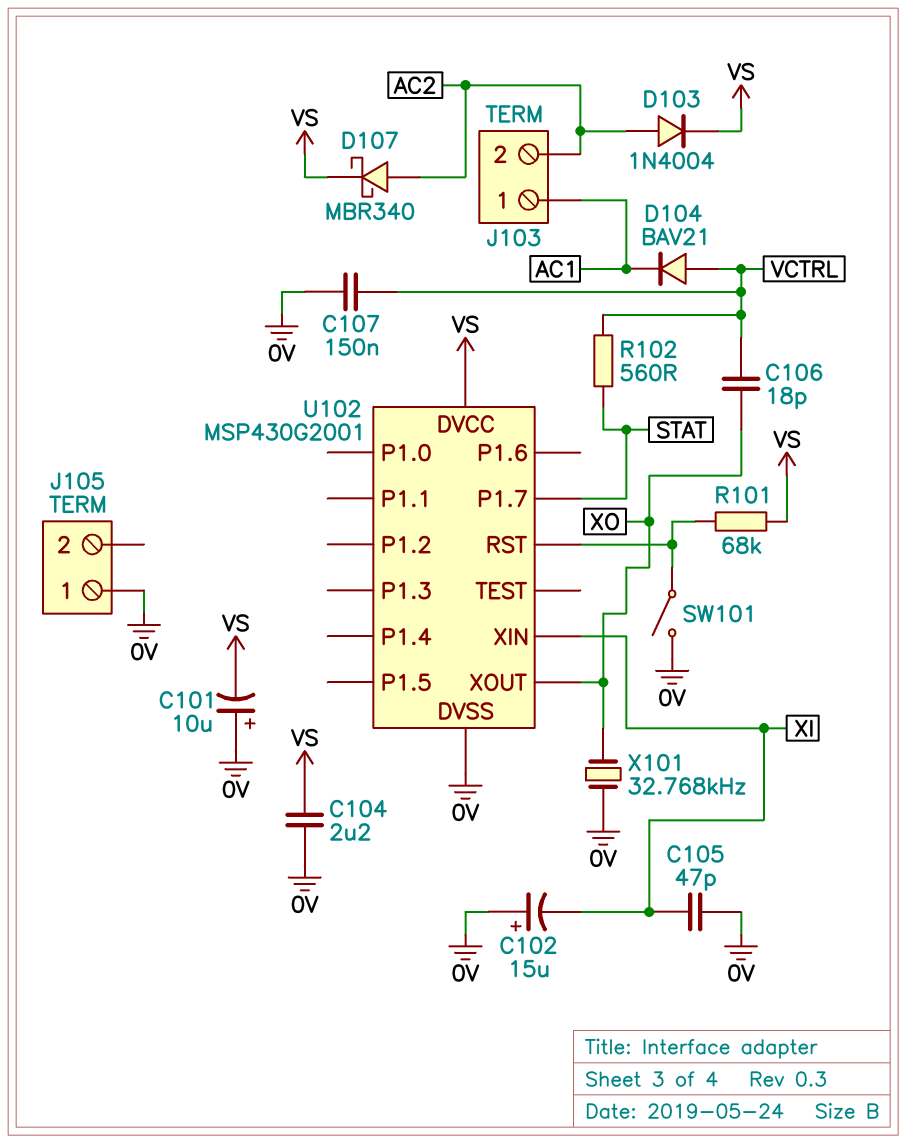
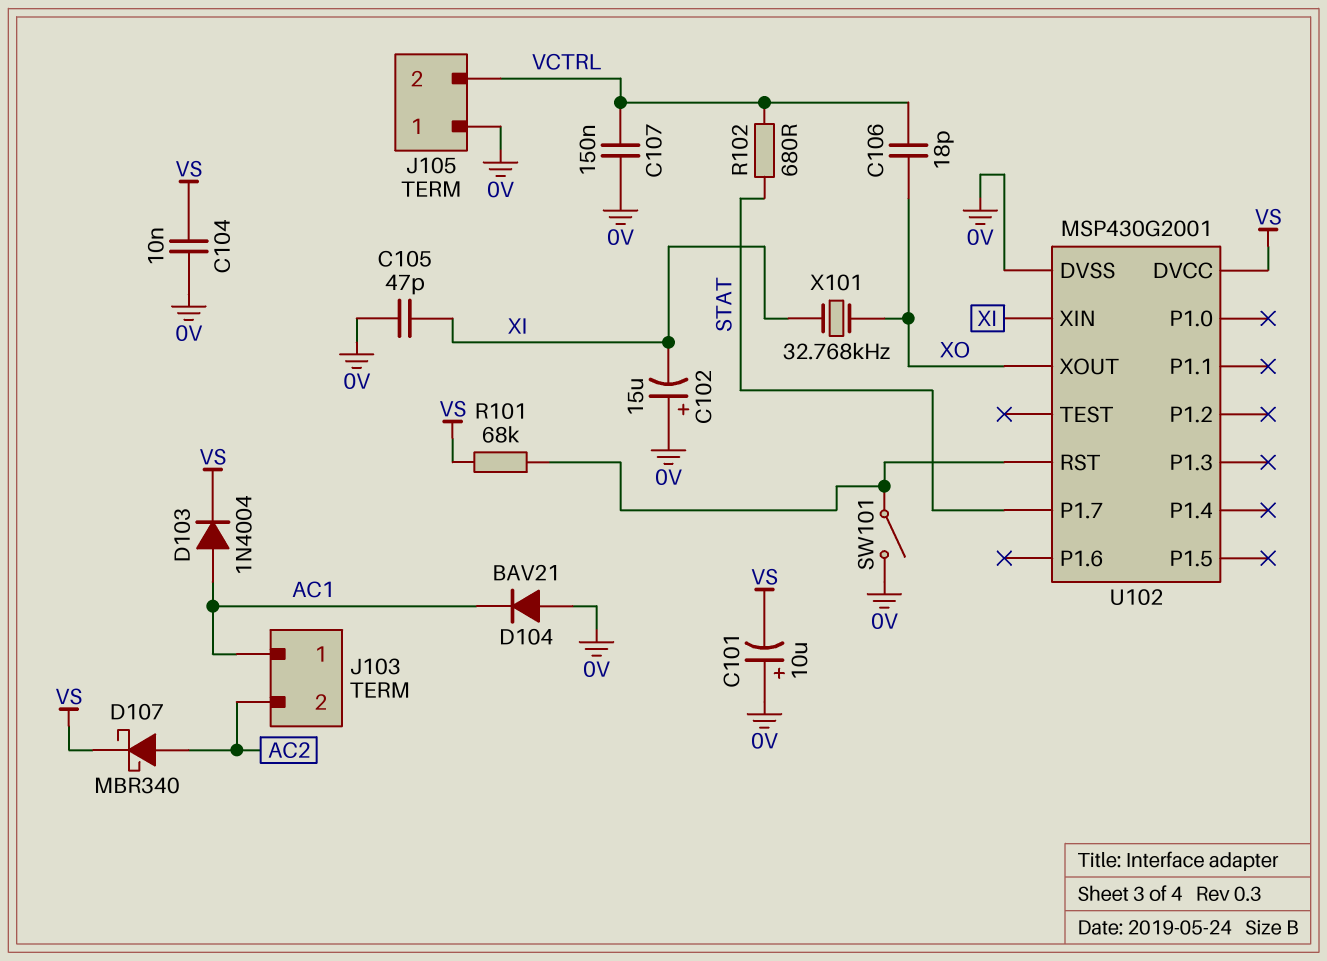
C104: 2.2uF (0V, VS) -> 10nF (0V, VS)
D103: diode 1N4004 (A AC2, K VS) -> diode 1N4004 (A AC1, K VS)
D104: diode BAV21 (A VCTRL, K AC1) -> diode BAV21 (A 0V, K AC1)
J105 pin 2: none -> VCTRL
R102: 560 (STAT, VCTRL) -> 680 (STAT, VCTRL)
X101: 32.768kHz (0V, XO) -> 32.768kHz (XI, XO)

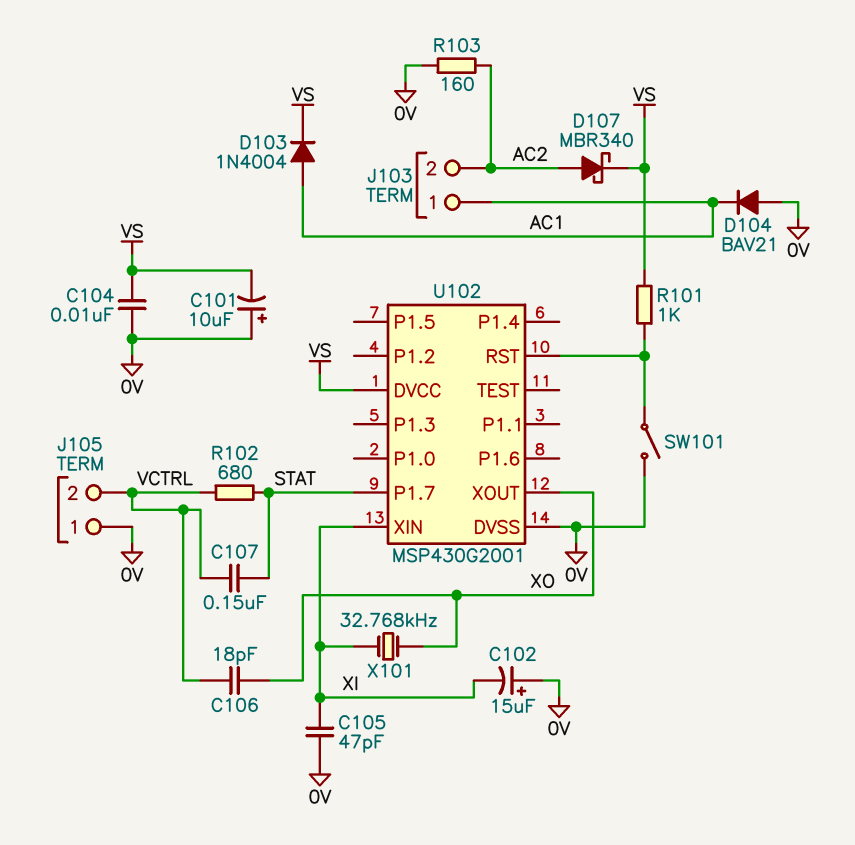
C107: 150nF (0V, VCTRL) -> 150nF (STAT, VCTRL)
R101: 68k (U102/RST, VS) -> 1k (U102/RST, VS)
R103: none -> 160 (0V, AC2)

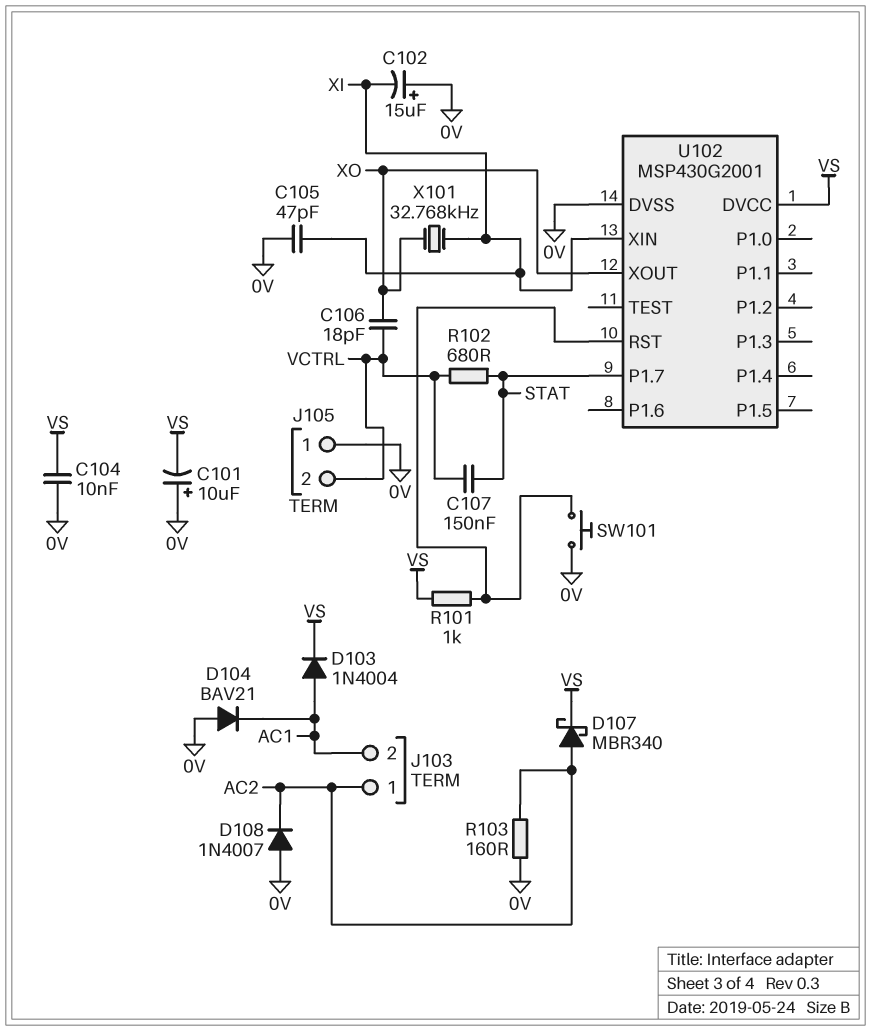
D108: none -> diode 1N4007 (A 0V, K AC2)
J103 pin 1: AC1 -> AC2
J103 pin 2: AC2 -> AC1
SW101: switch (0V, U102/RST) -> button (0V, U102/RST)

